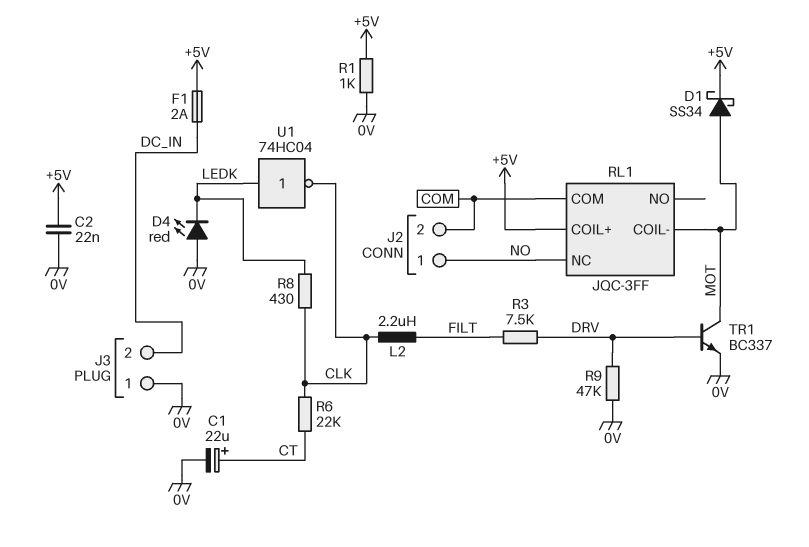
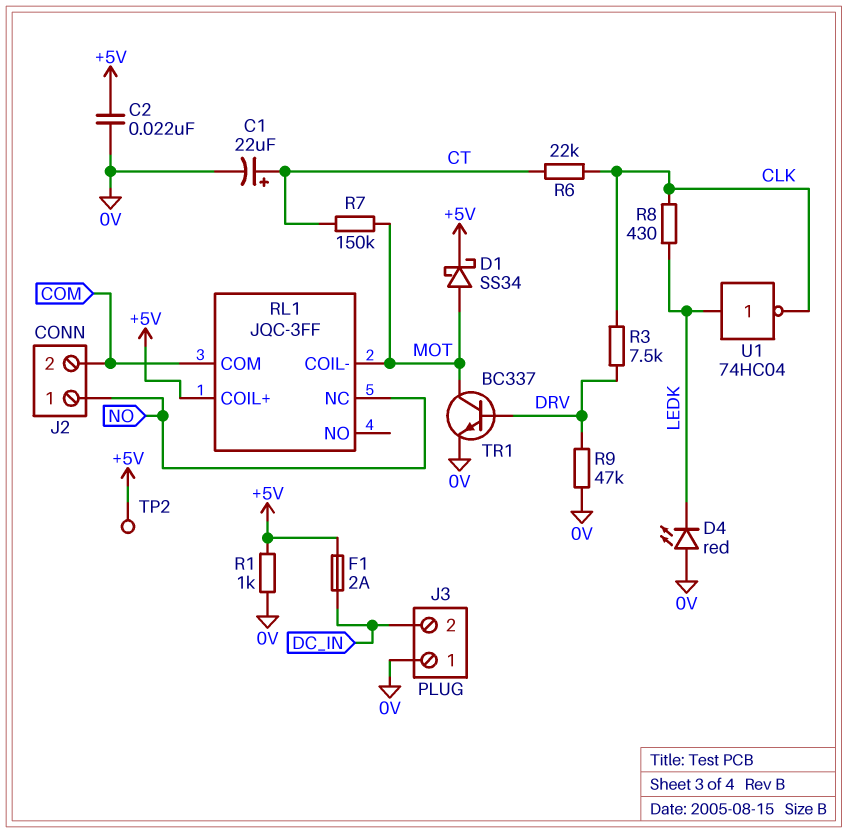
L2: 2.2uH (CLK, FILT) -> none
R3: 7.5k (DRV, FILT) -> 7.5k (CLK, DRV)
R7: none -> 150k (CT, MOT)
TP2: none -> test point (+5V)

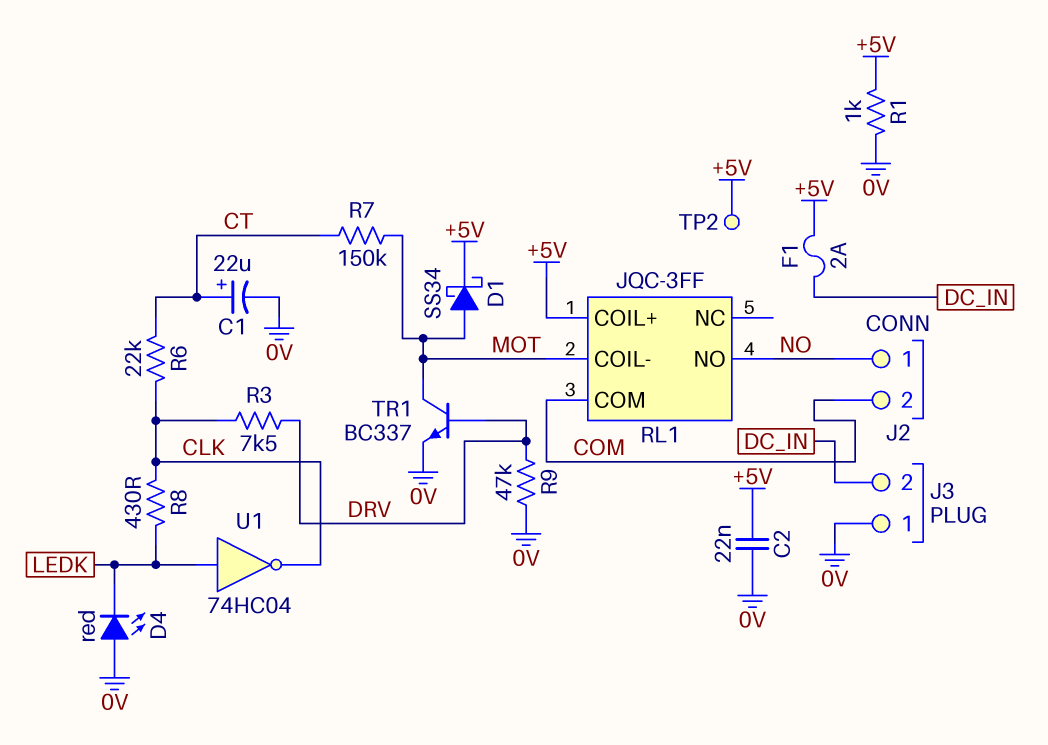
RL1 pin NC: NO -> none
RL1 pin NO: none -> NO

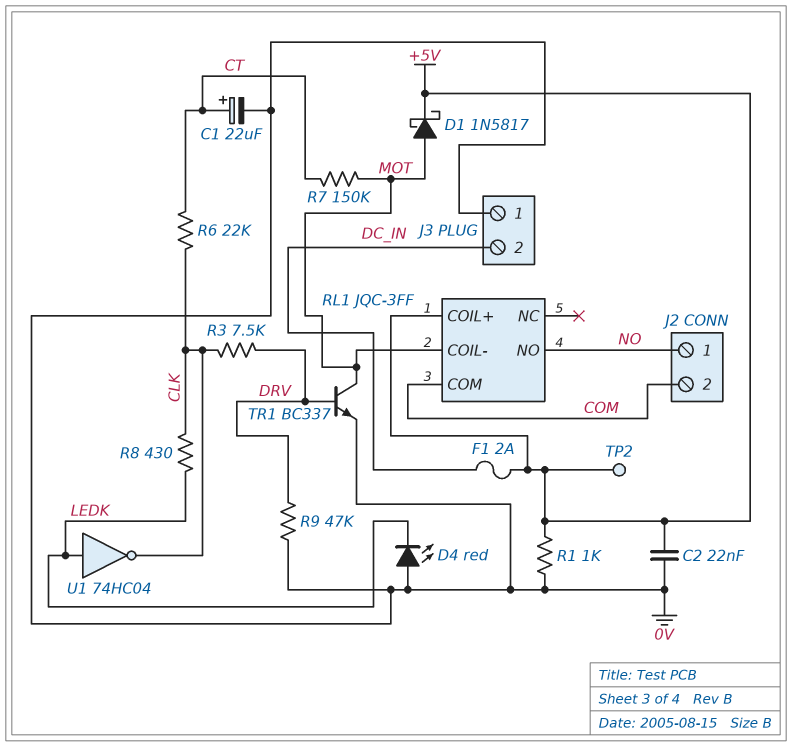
D1: schottky SS34 (A MOT, K +5V) -> schottky 1N5817 (A MOT, K +5V)

